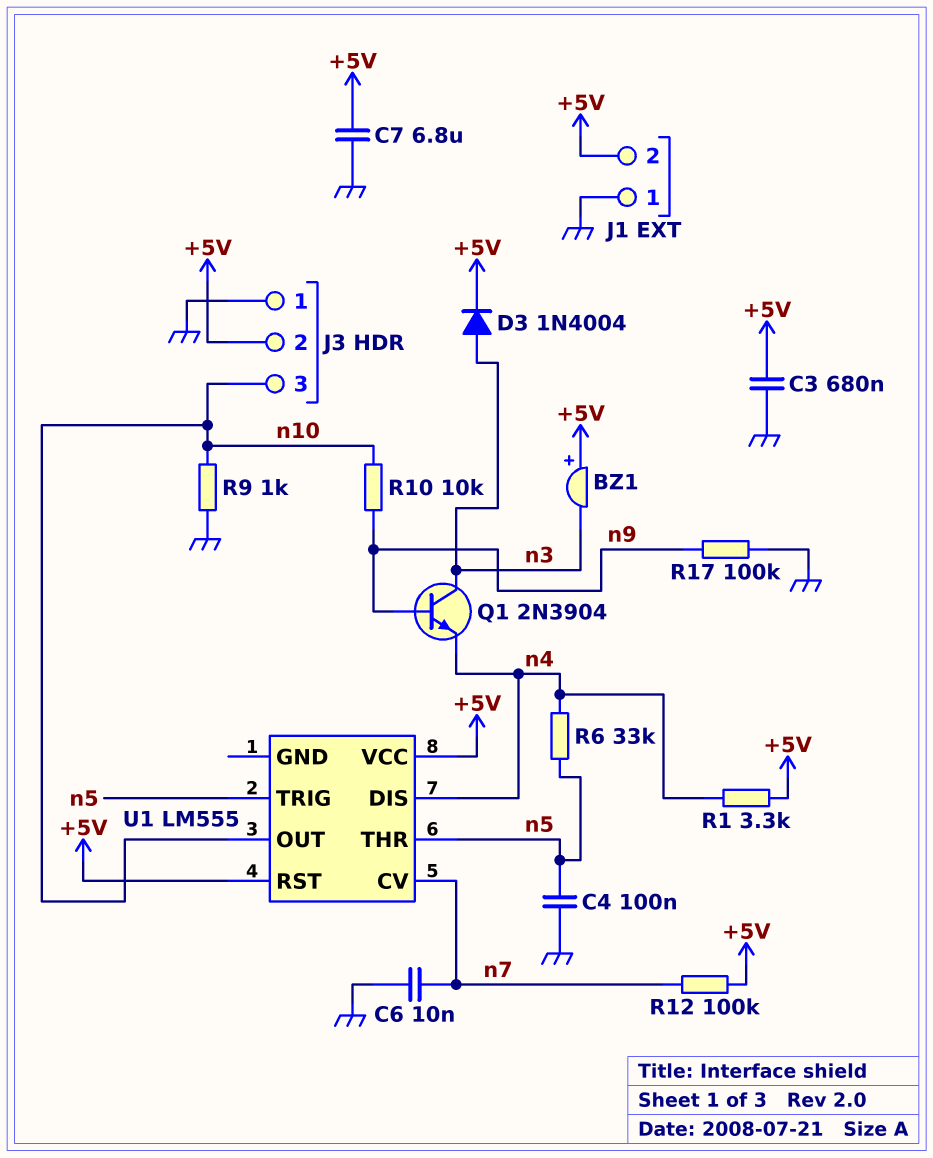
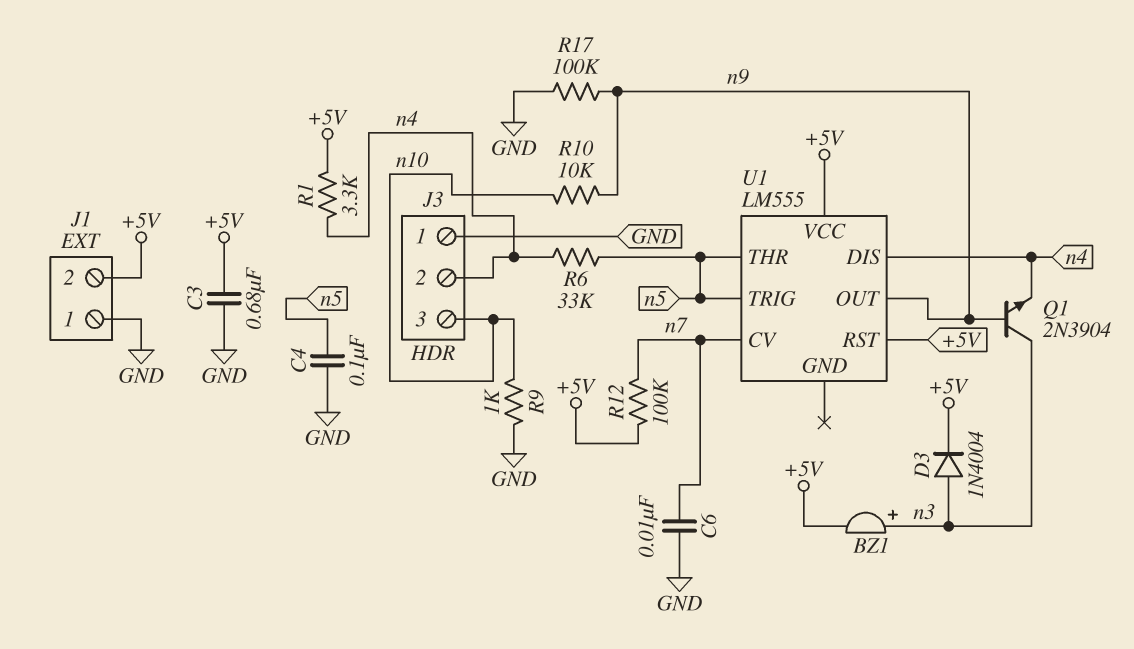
BZ1: buzzer (plus +5V, minus n3) -> buzzer (plus n3, minus +5V)
C7: 6.8uF (+5V, GND) -> none
J3 pin 2: +5V -> n4
U1 pin OUT: n10 -> n9

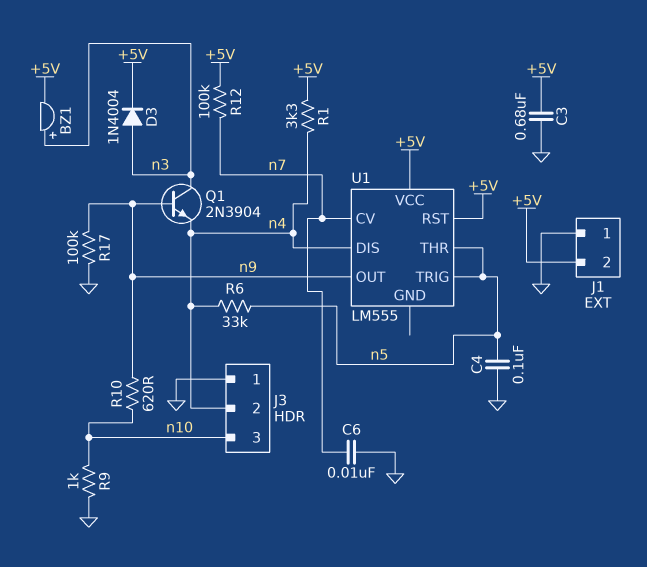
R10: 10k (n9, n10) -> 620 (n9, n10)

